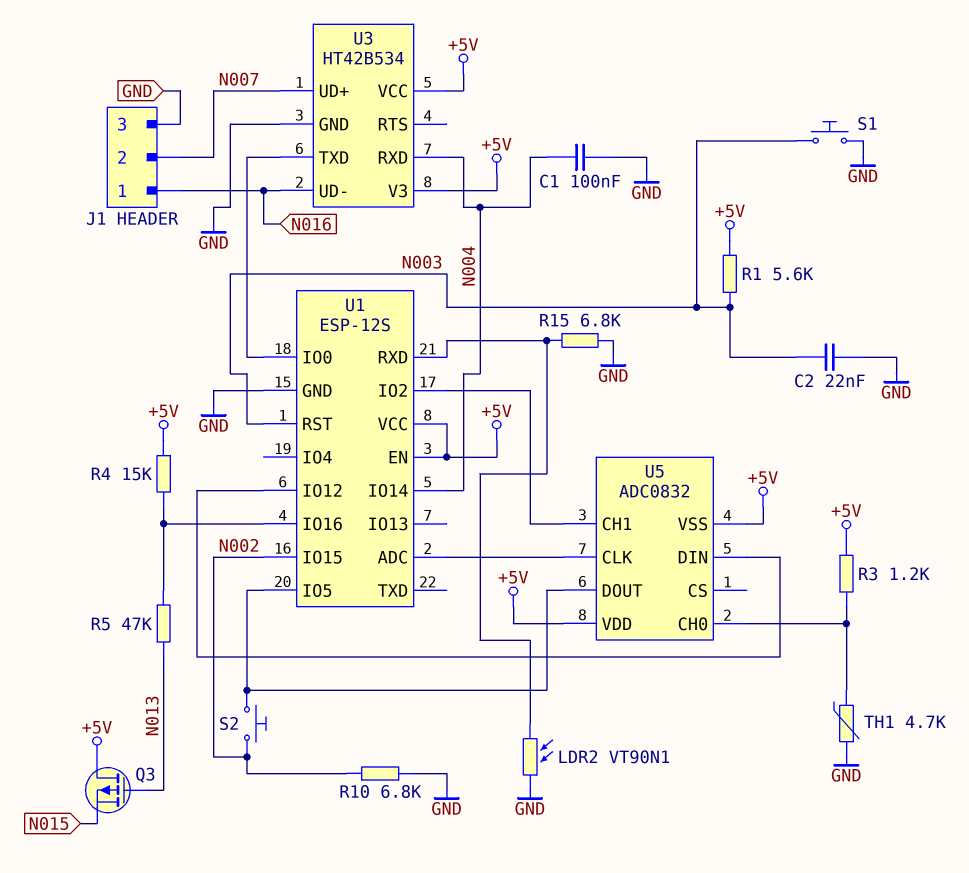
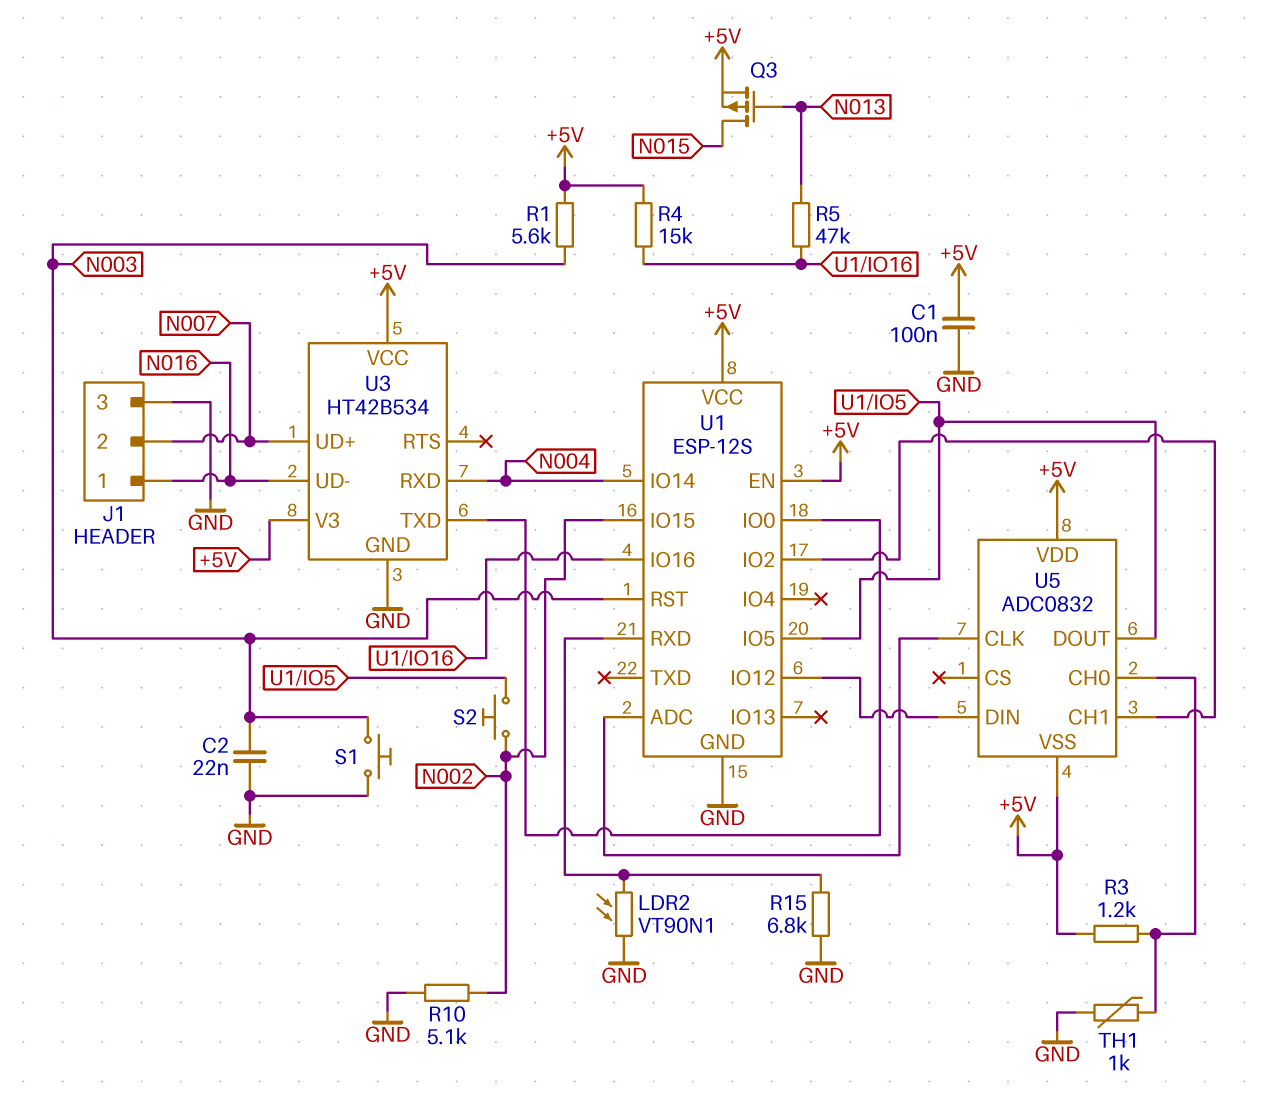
C1: 100nF (GND, N004) -> 100nF (+5V, GND)
Q3: PMOS (G N013, D +5V, S N015) -> PMOS (G N013, D N015, S +5V)
R10: 6.8k (GND, N002) -> 5.1k (GND, N002)
TH1: 4.7k (GND, U5/CH0) -> 1k (GND, U5/CH0)

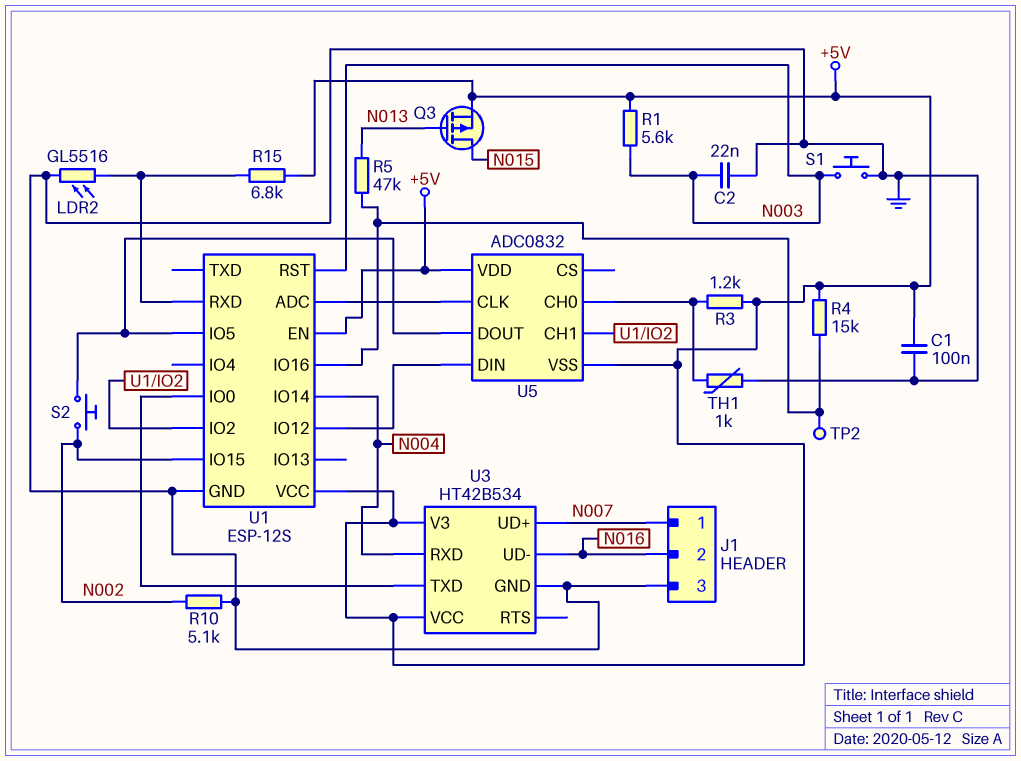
J1 pin 1: N016 -> N007
J1 pin 2: N007 -> N016
LDR2: VT90N1 (GND, U1/RXD) -> GL5516 (GND, U1/RXD)
R15: 6.8k (GND, U1/RXD) -> 6.8k (+5V, U1/RXD)
TP2: none -> test point (U1/IO16)

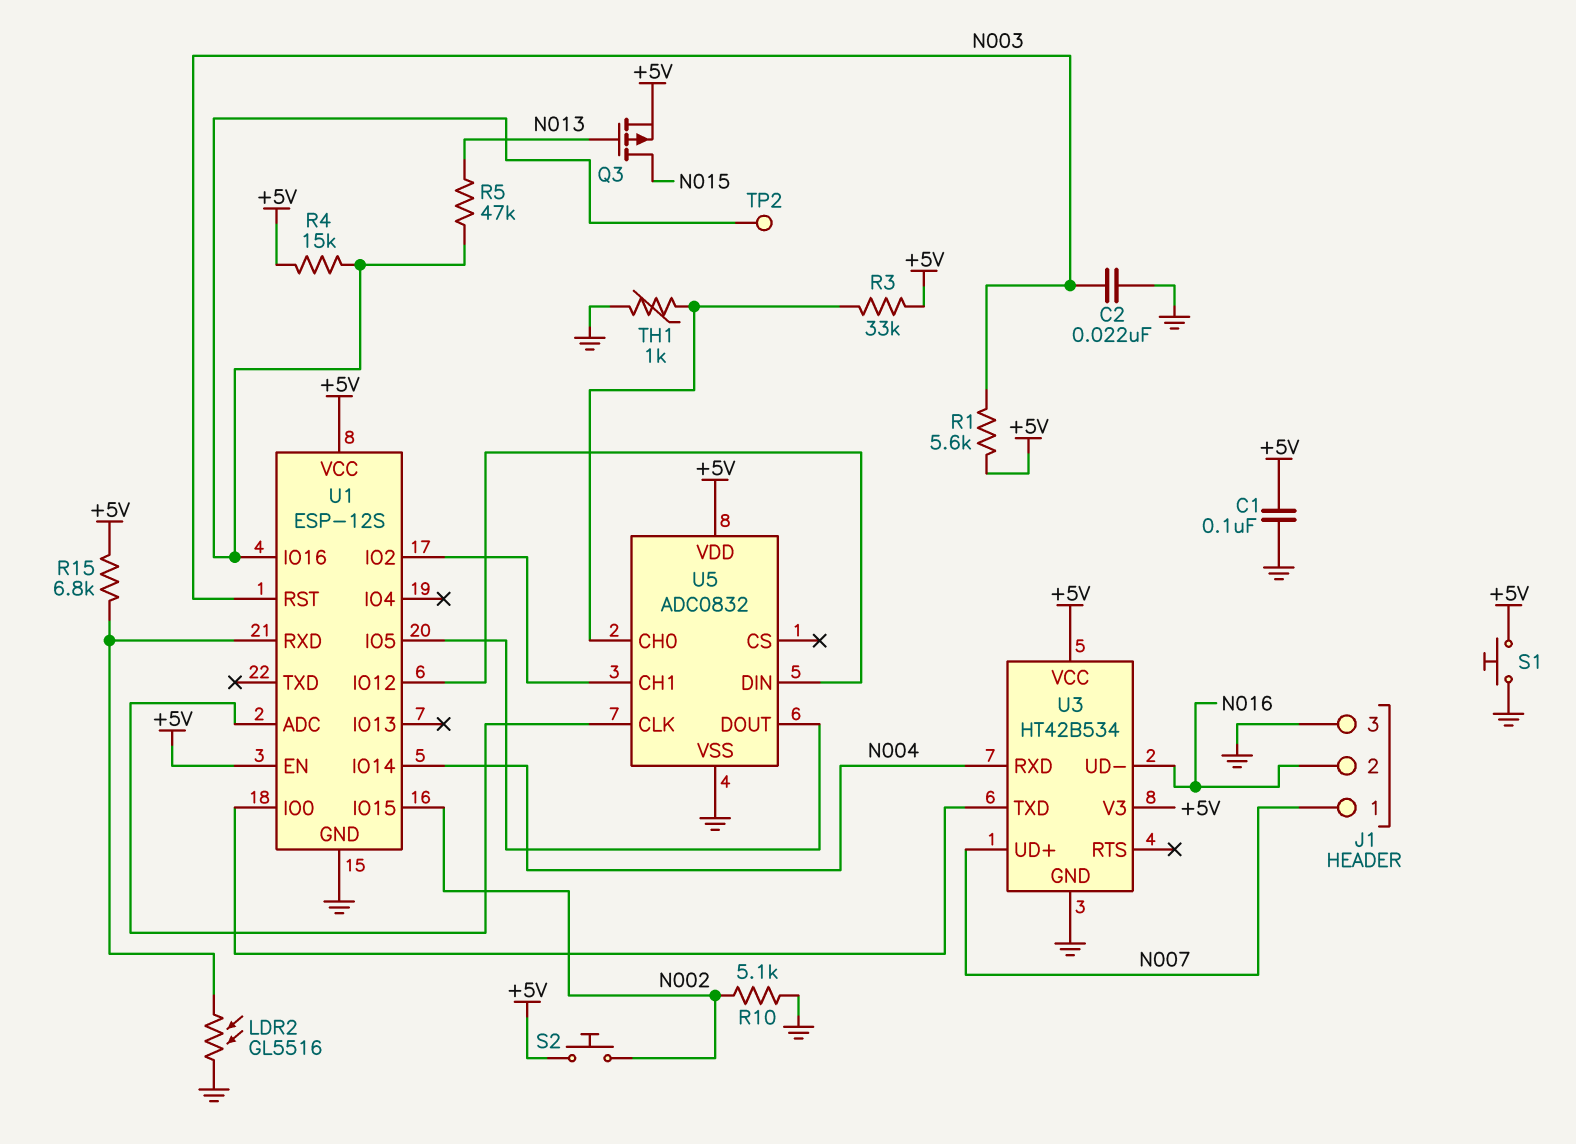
R3: 1.2k (+5V, U5/CH0) -> 33k (+5V, U5/CH0)
S1: button (GND, N003) -> button (+5V, GND)
S2: button (N002, U1/IO5) -> button (+5V, N002)
U5 pin VSS: +5V -> GND

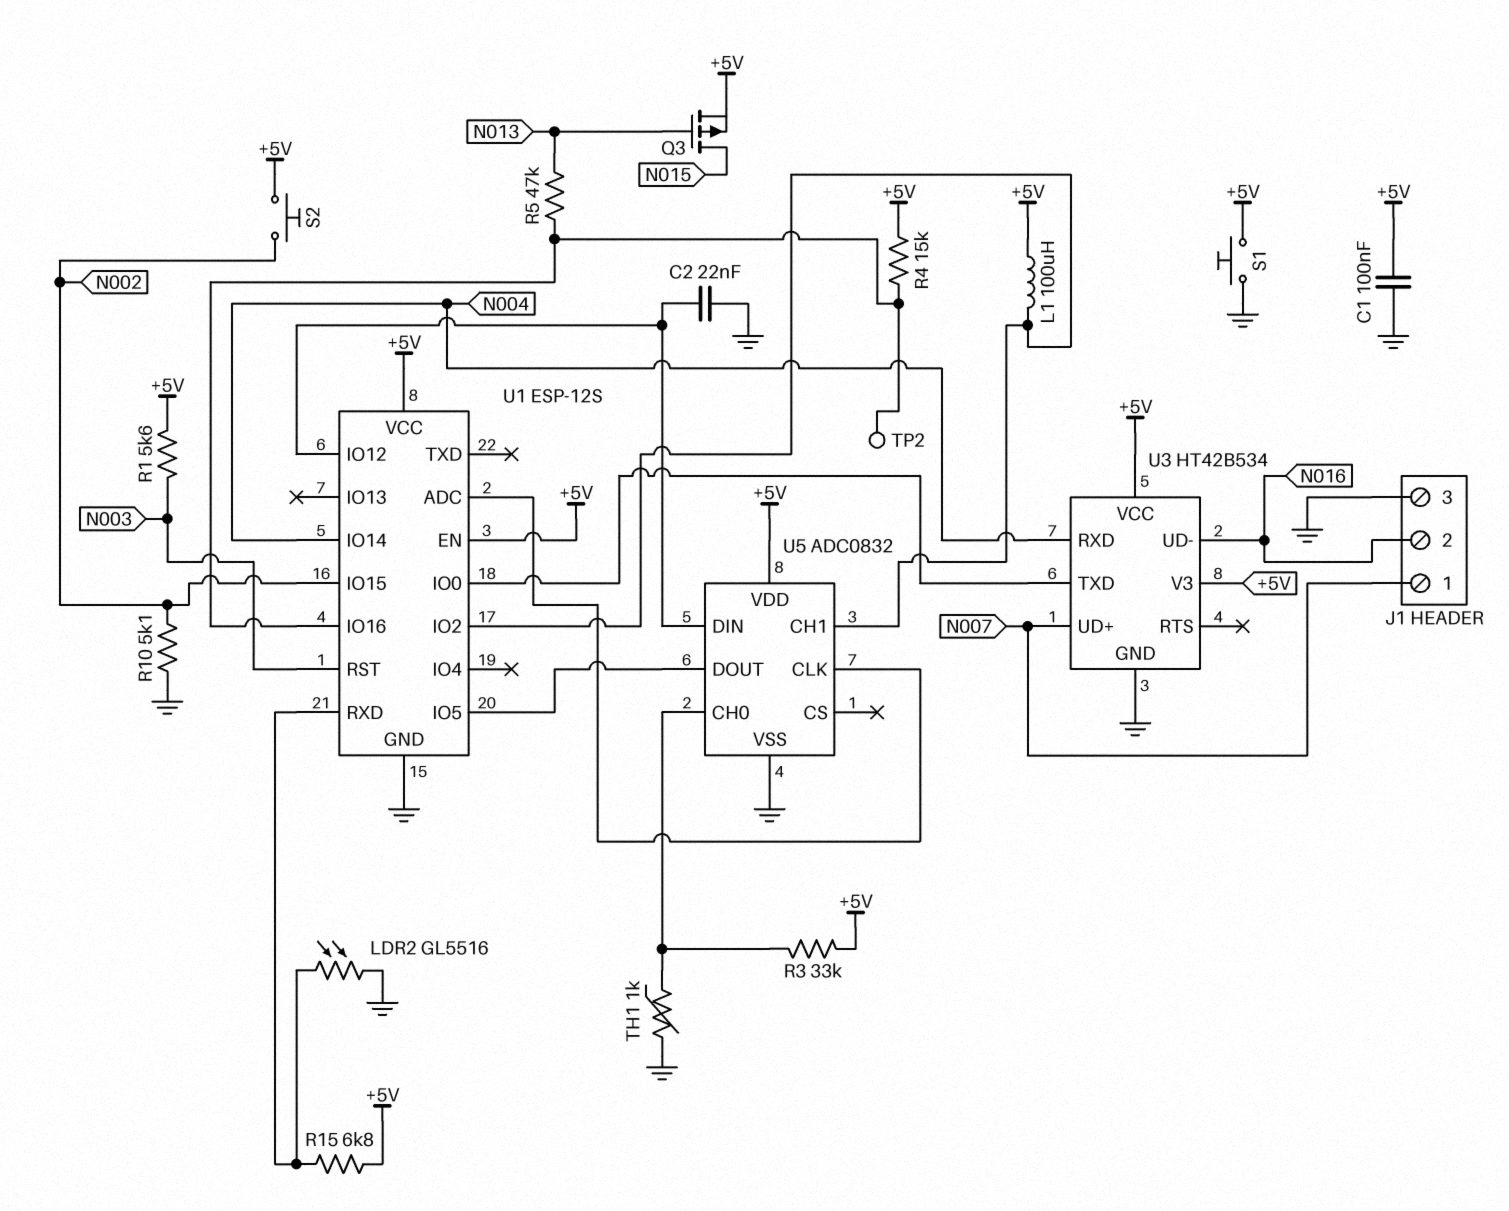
C2: 22nF (GND, N003) -> 22nF (GND, U1/IO12)
L1: none -> 100uH (+5V, U1/IO2)

